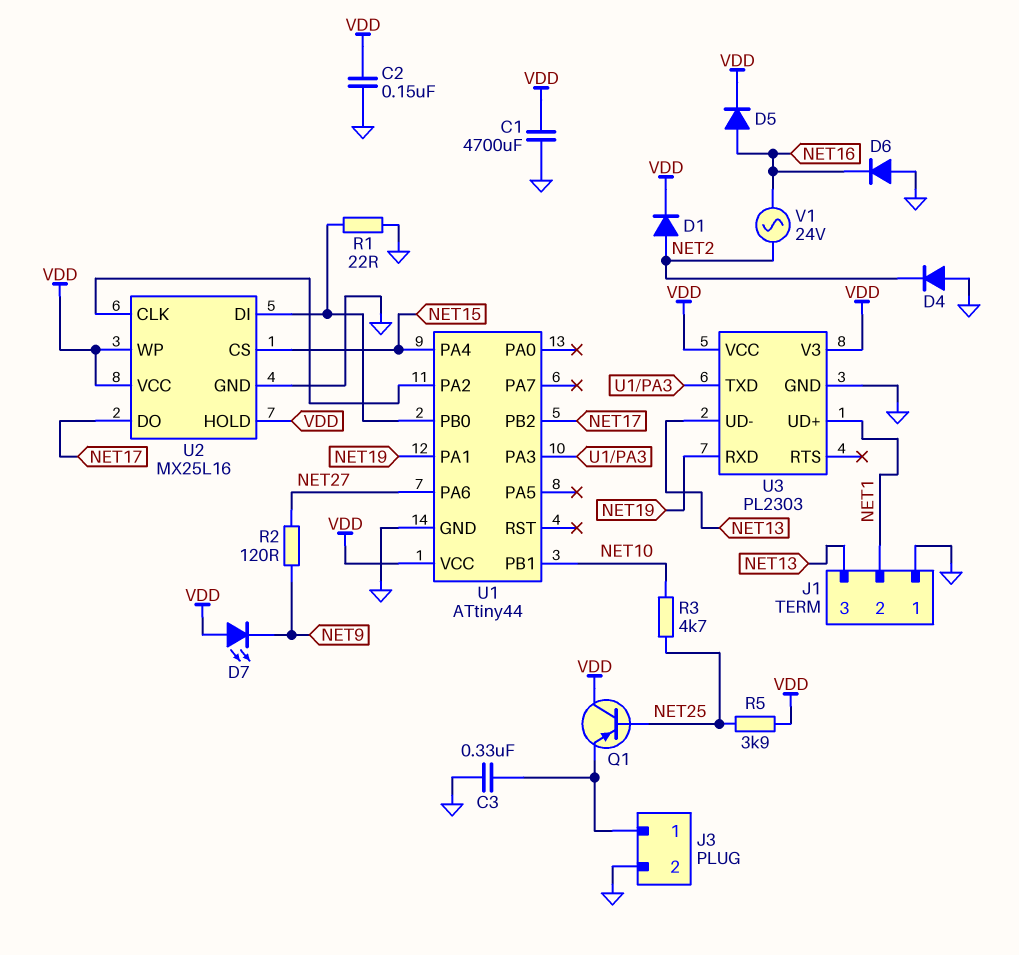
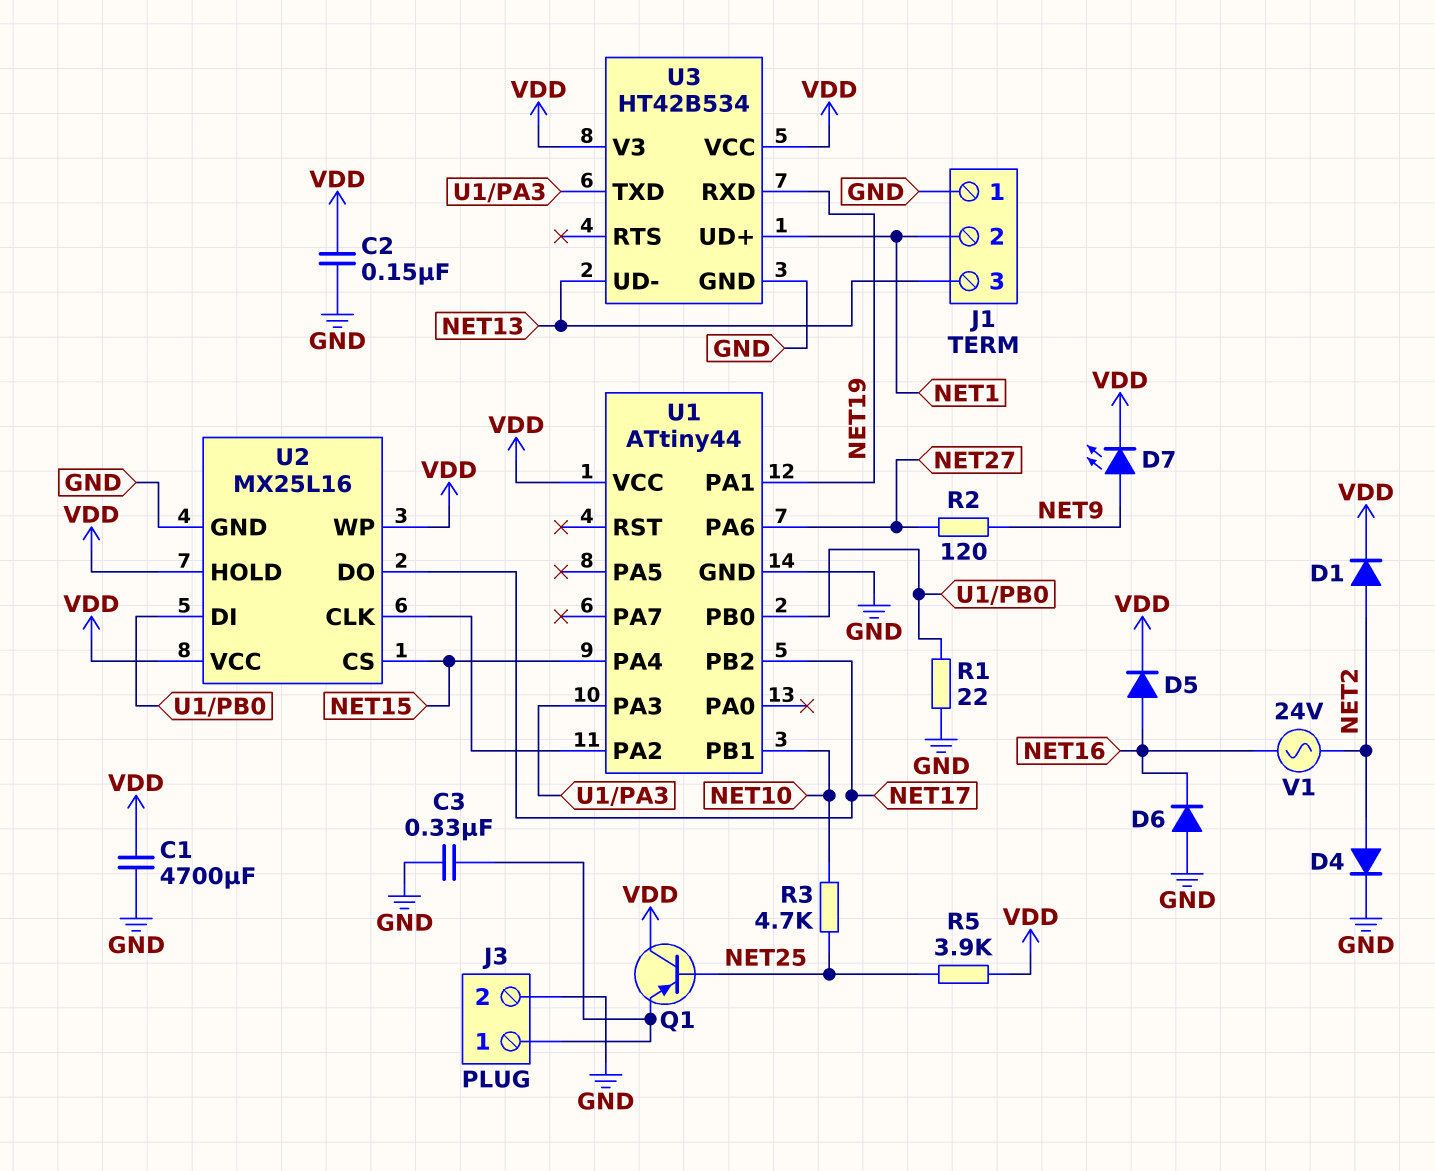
D4: diode (A GND, K NET2) -> diode (A NET2, K GND)
D7: LED (A VDD, K NET9) -> LED (A NET9, K VDD)
U3: PL2303 -> HT42B534

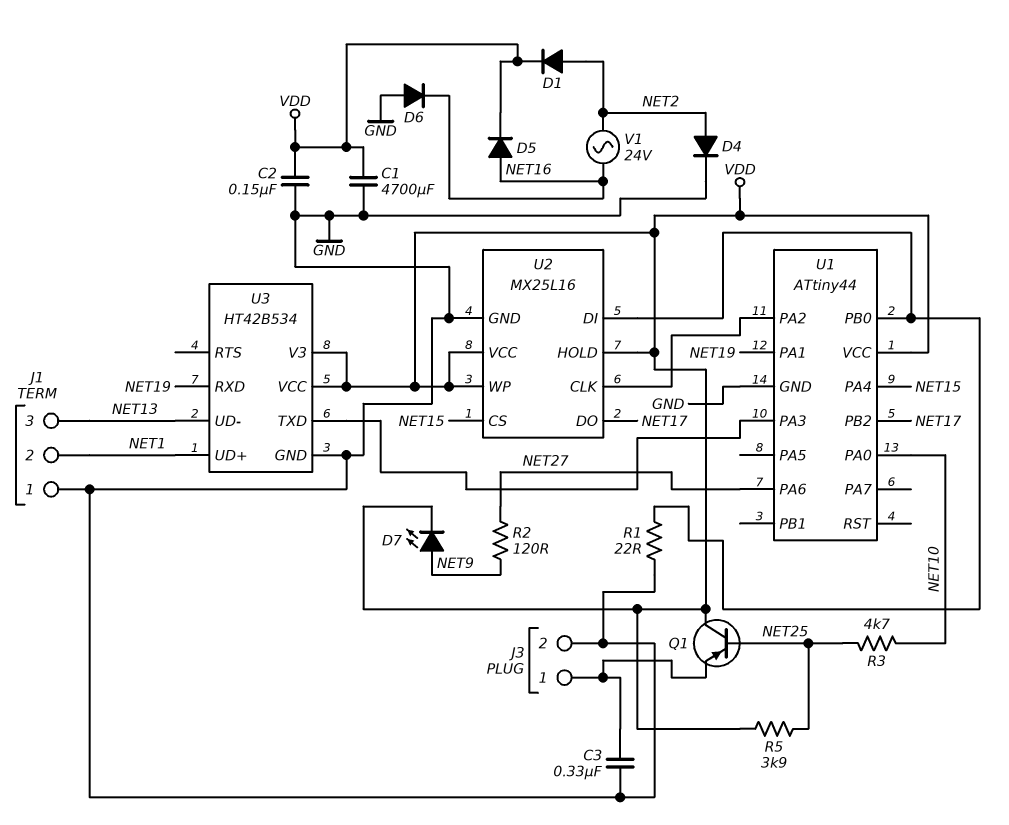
U1 pin PA0: none -> NET10
U1 pin PB1: NET10 -> none

